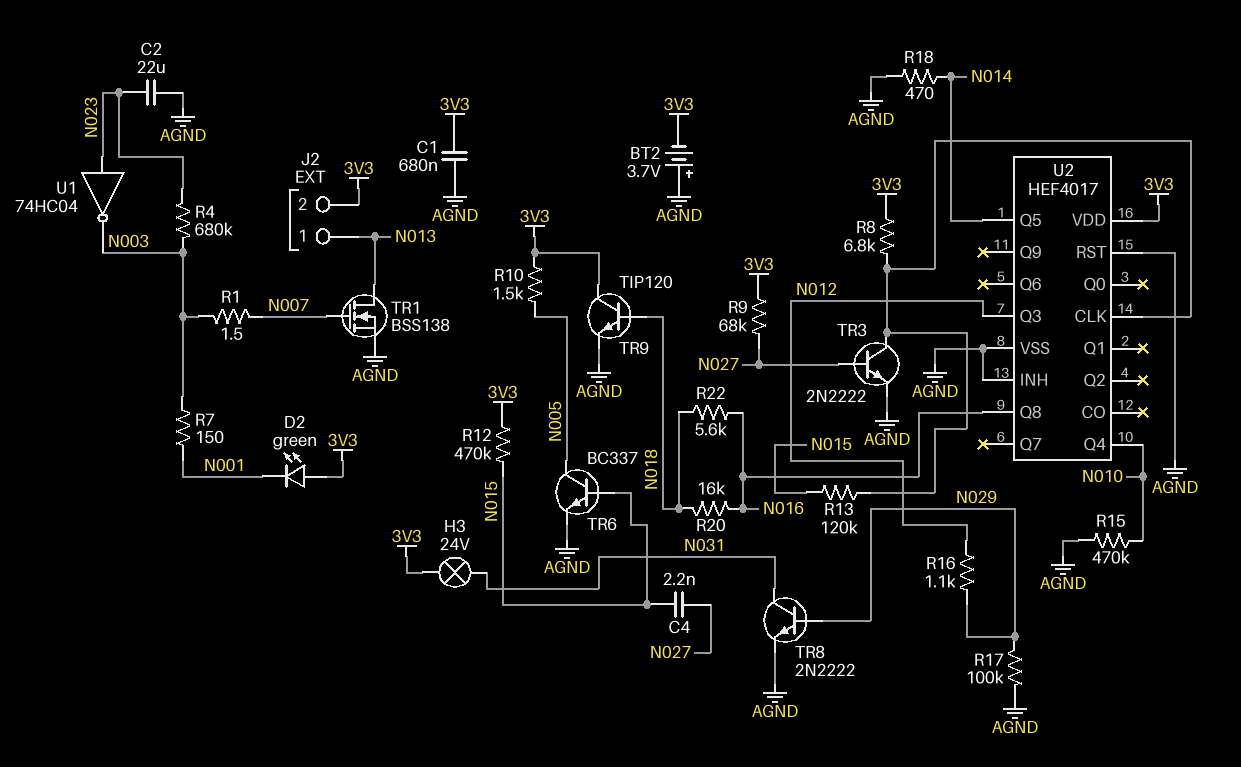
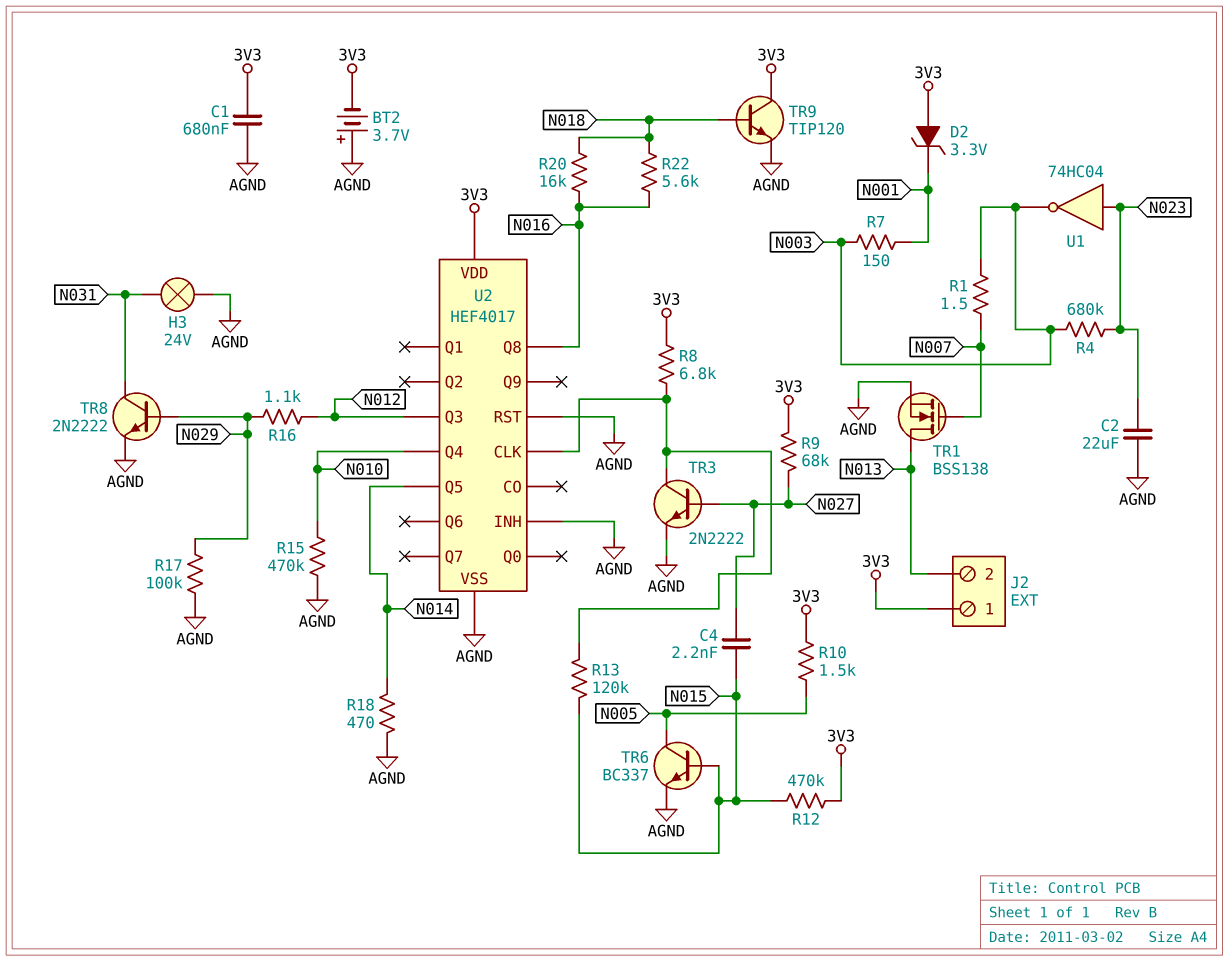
D2: LED green (A 3V3, K N001) -> zener 3.3V (A 3V3, K N001)
H3: lamp 24V (3V3, N031) -> lamp 24V (AGND, N031)
J2 pin 1: N013 -> 3V3
J2 pin 2: 3V3 -> N013

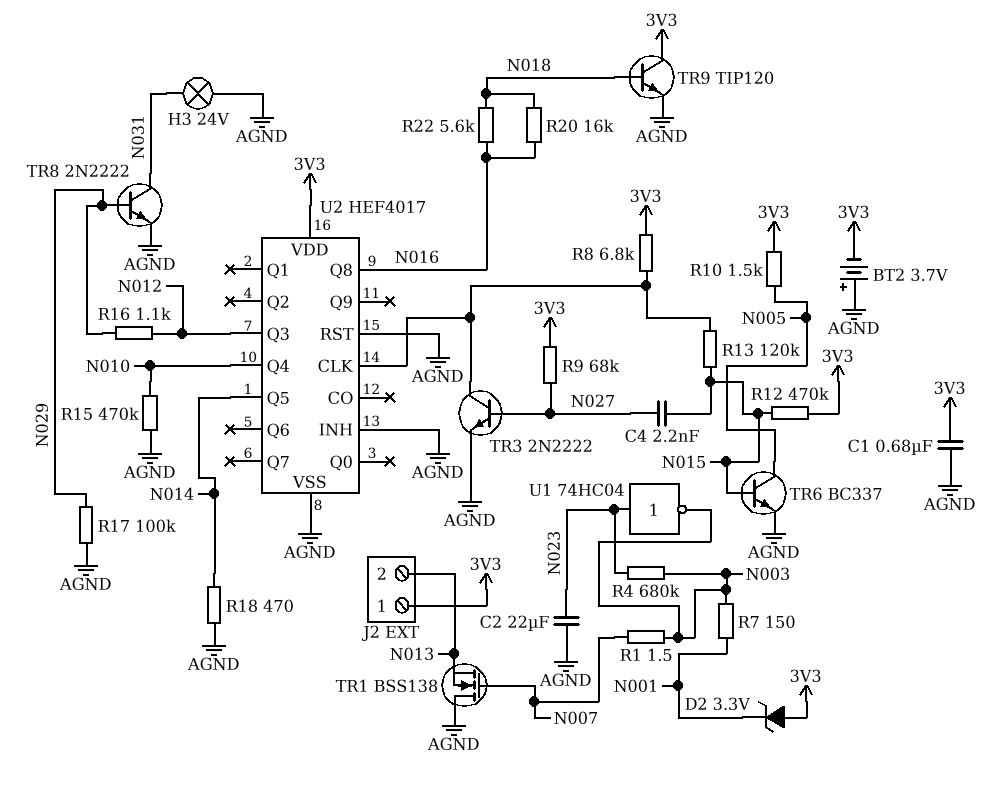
TR1: NMOS BSS138 (G N007, D N013, S AGND) -> NMOS BSS138 (G N007, D AGND, S N013)

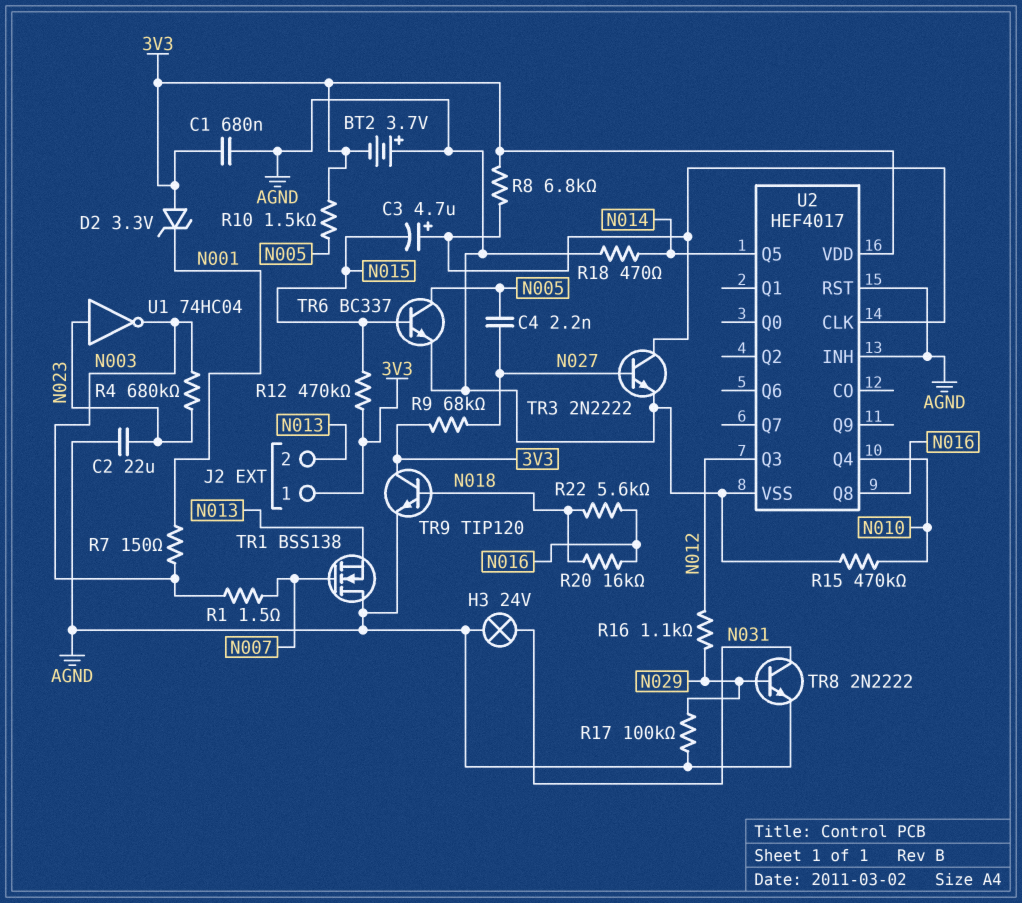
C3: none -> 4.7uF (plus U2/CLK, minus N015)
C4: 2.2nF (N015, N027) -> 2.2nF (N005, N027)
R13: 120k (N015, U2/CLK) -> none

